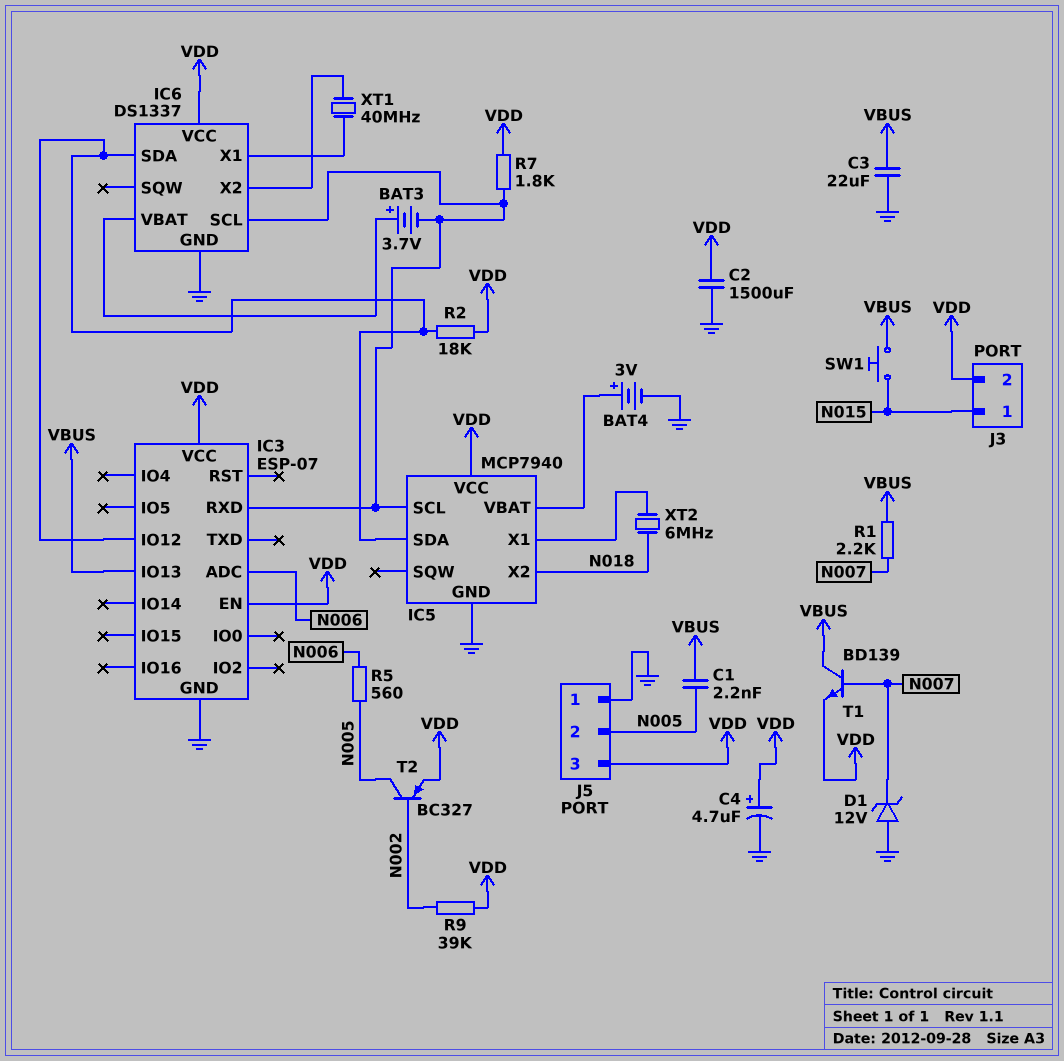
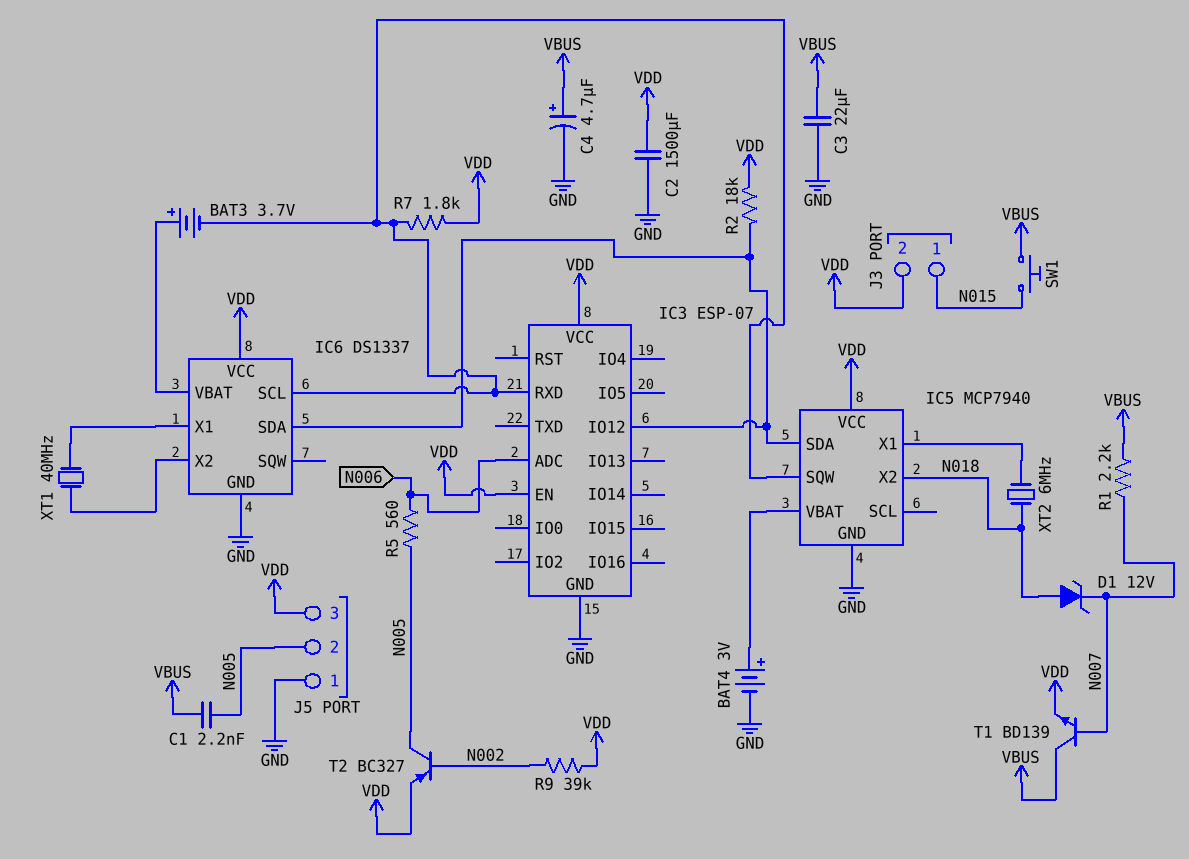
C4: 4.7uF (plus VDD, minus GND) -> 4.7uF (plus VBUS, minus GND)
D1: zener 12V (A GND, K N007) -> zener 12V (A N018, K N007)
IC3 pin IO13: VBUS -> none
IC5 pin SCL: IC3/RXD -> none
IC5 pin SQW: none -> IC3/RXD

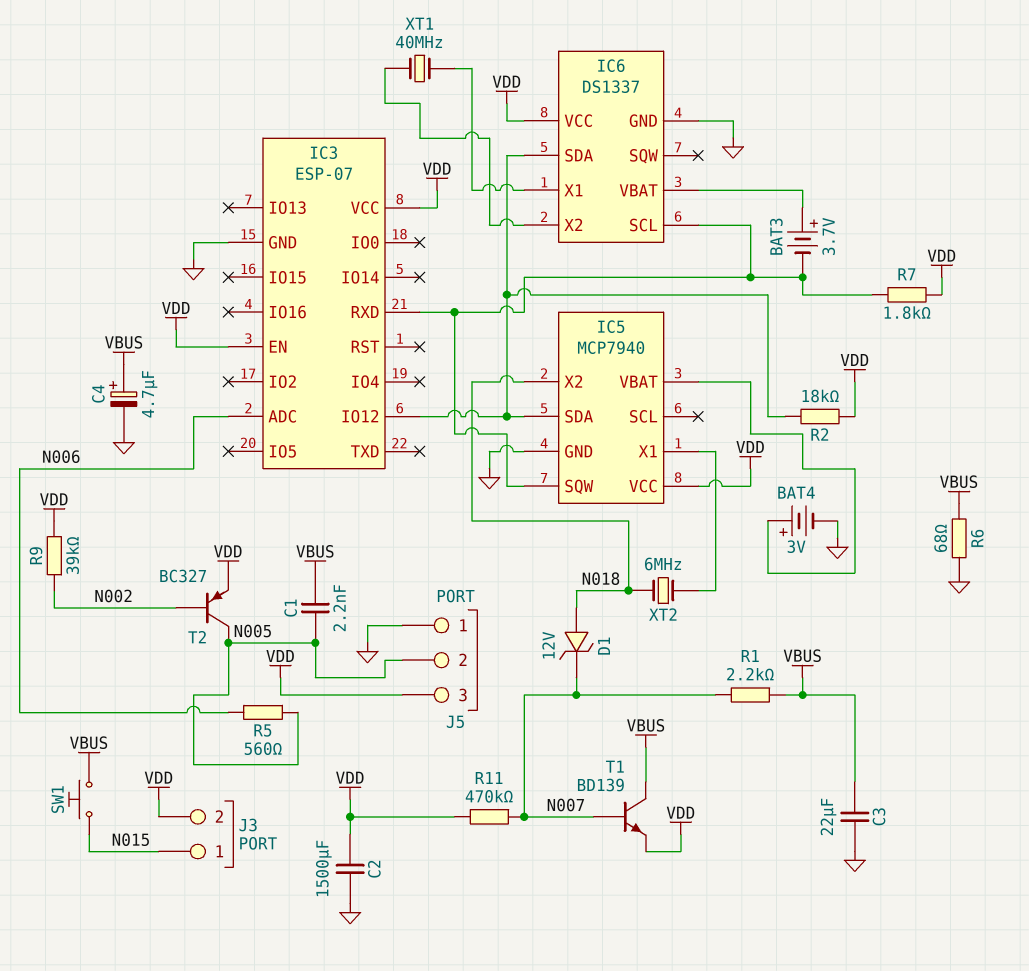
R6: none -> 68 (GND, VBUS)
R11: none -> 470k (N007, VDD)

